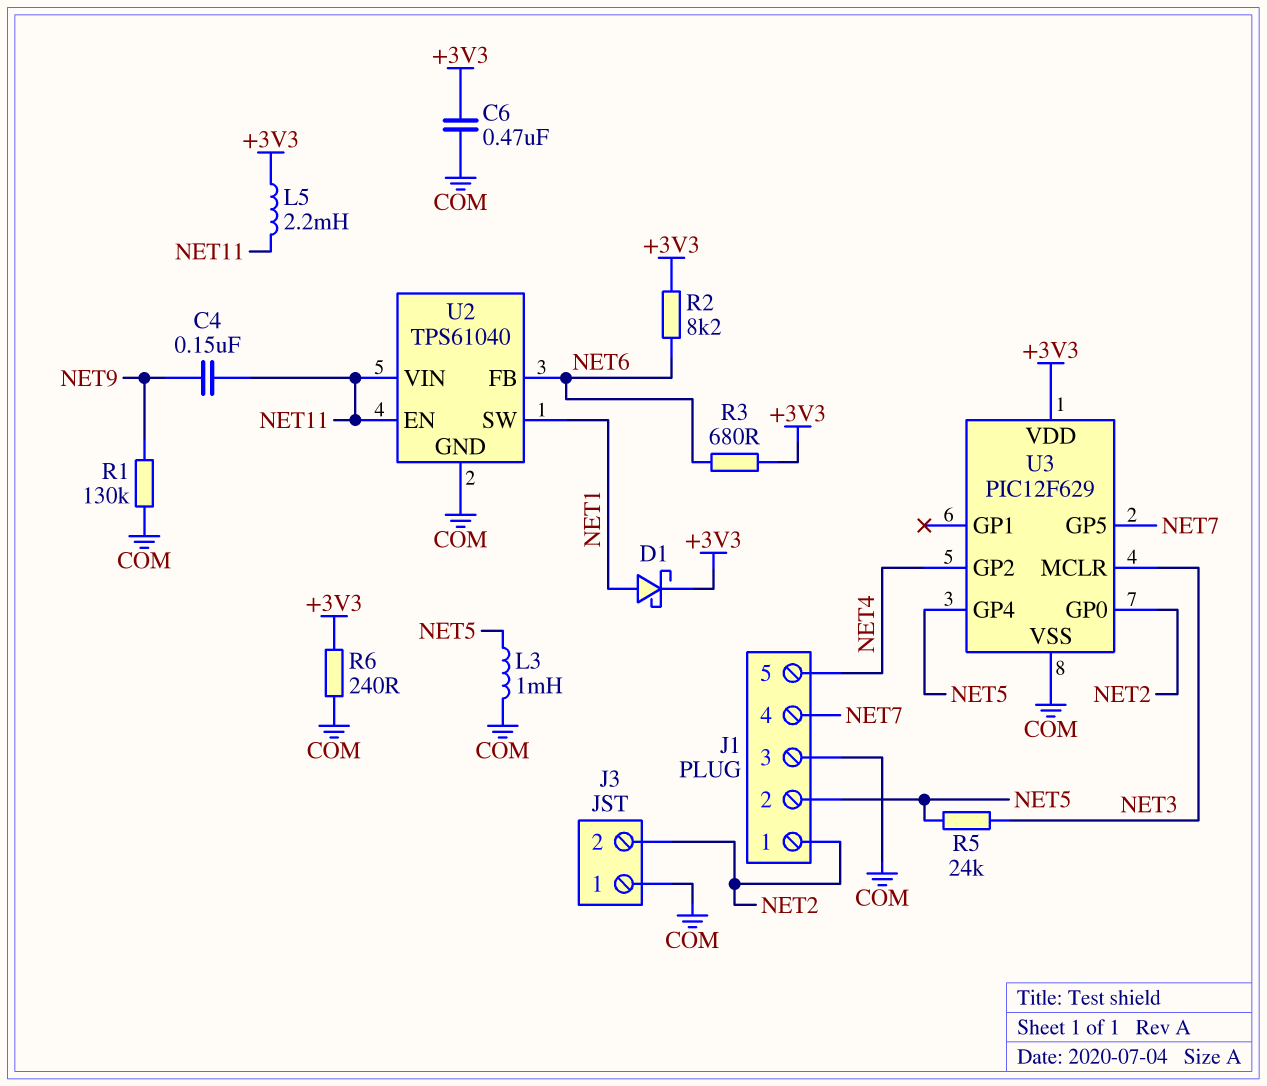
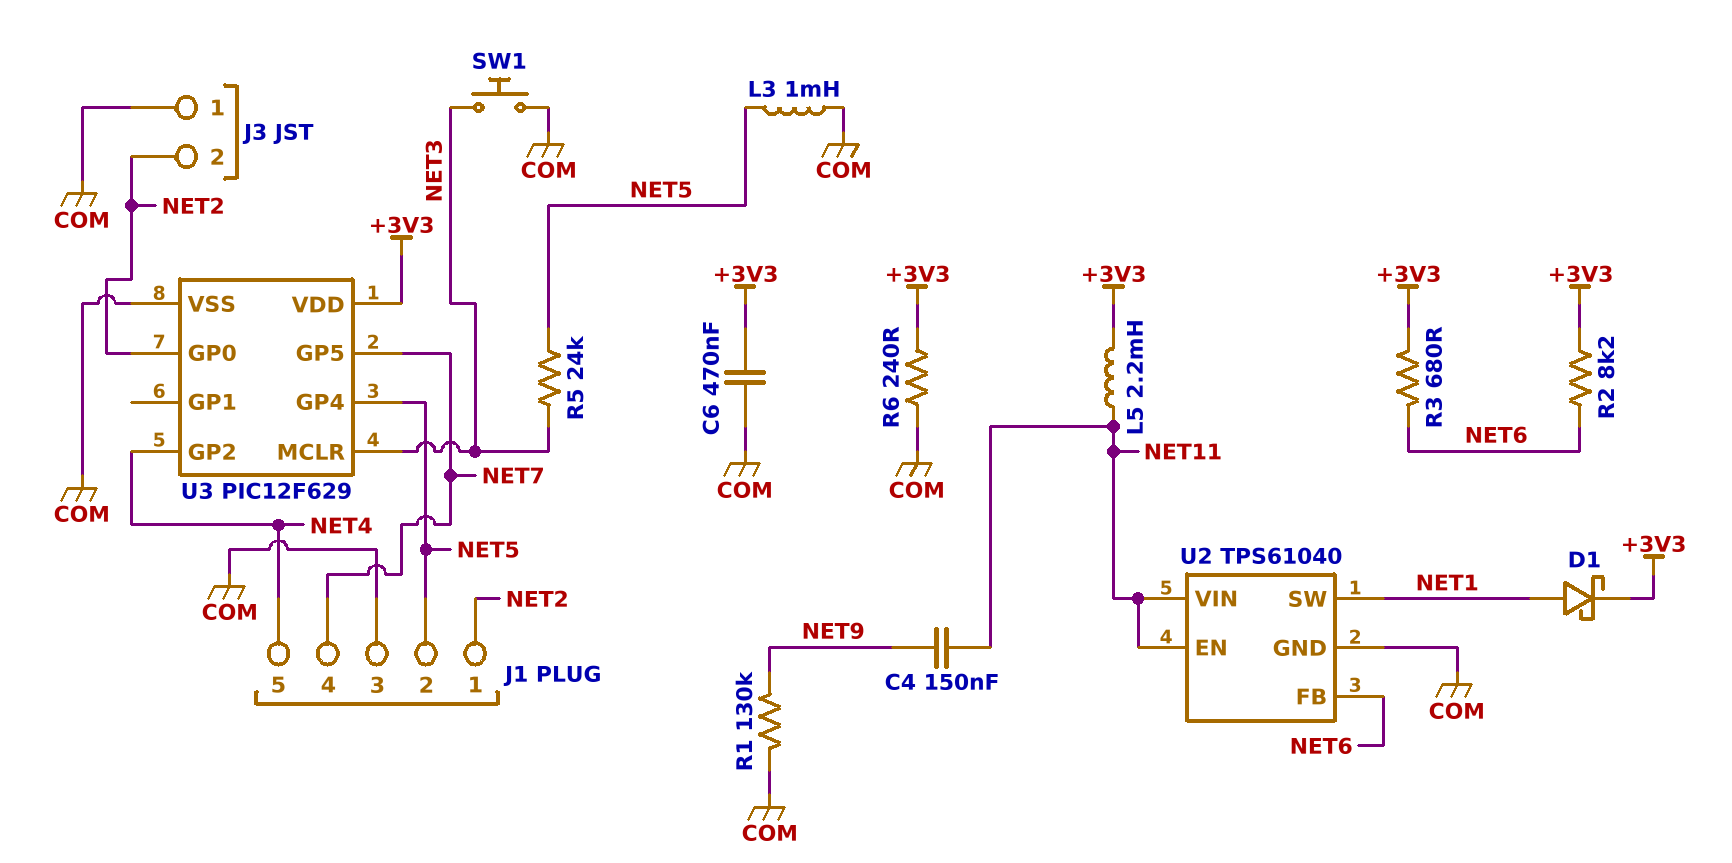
SW1: none -> button (COM, NET3)

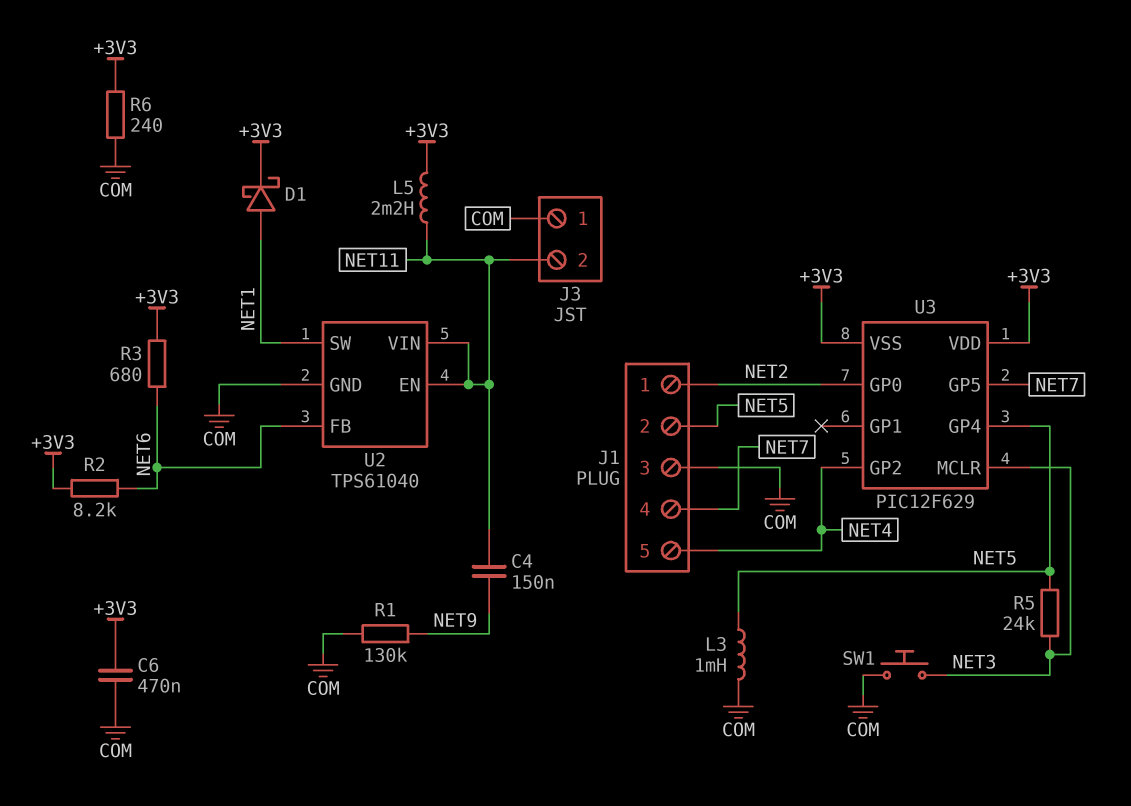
J3 pin 2: NET2 -> NET11
U3 pin VSS: COM -> +3V3

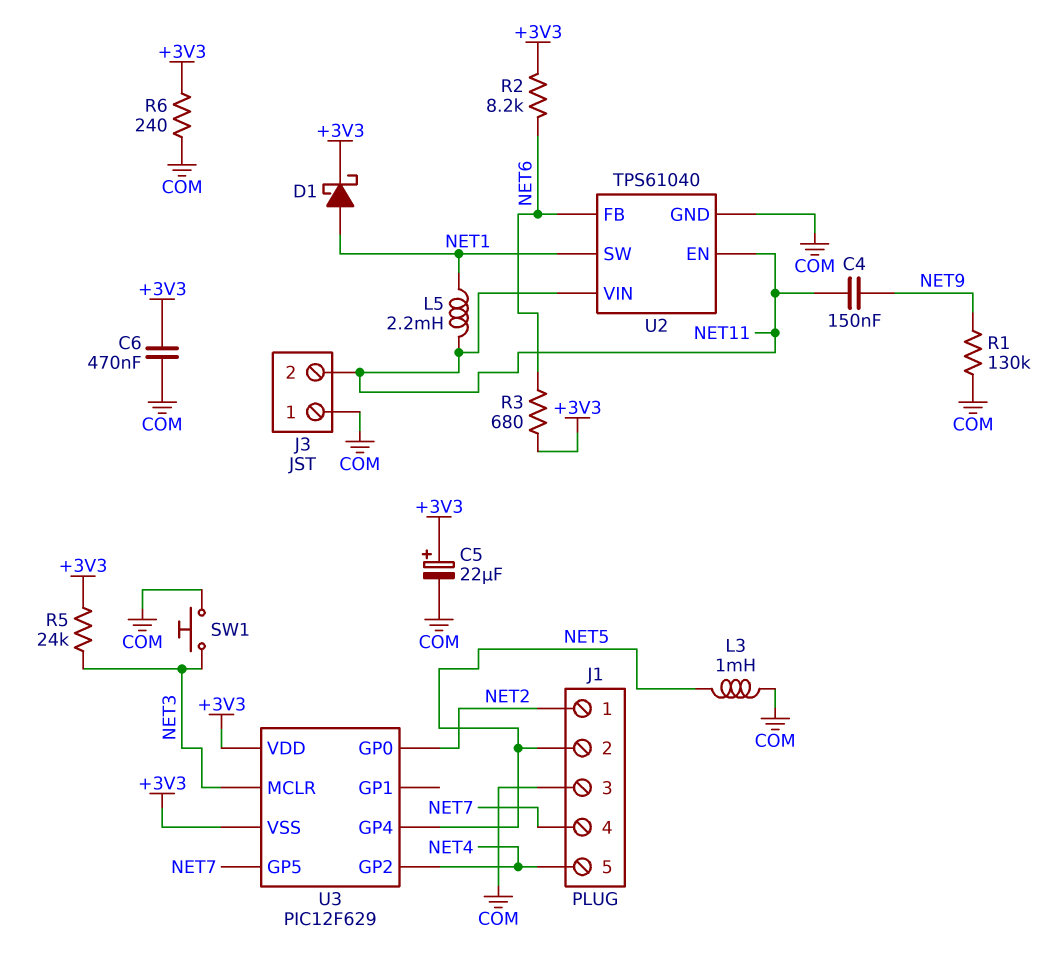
C5: none -> 22uF (plus +3V3, minus COM)
L5: 2.2mH (+3V3, NET11) -> 2.2mH (NET1, NET11)
R5: 24k (NET3, NET5) -> 24k (+3V3, NET3)

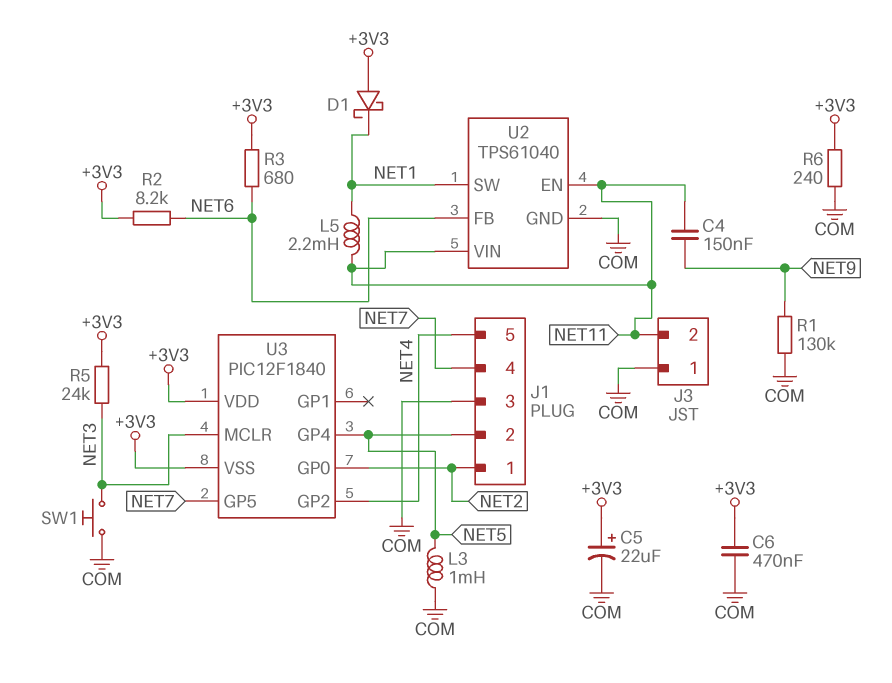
D1: schottky (A NET1, K +3V3) -> schottky (A +3V3, K NET1)
U3: PIC12F629 -> PIC12F1840

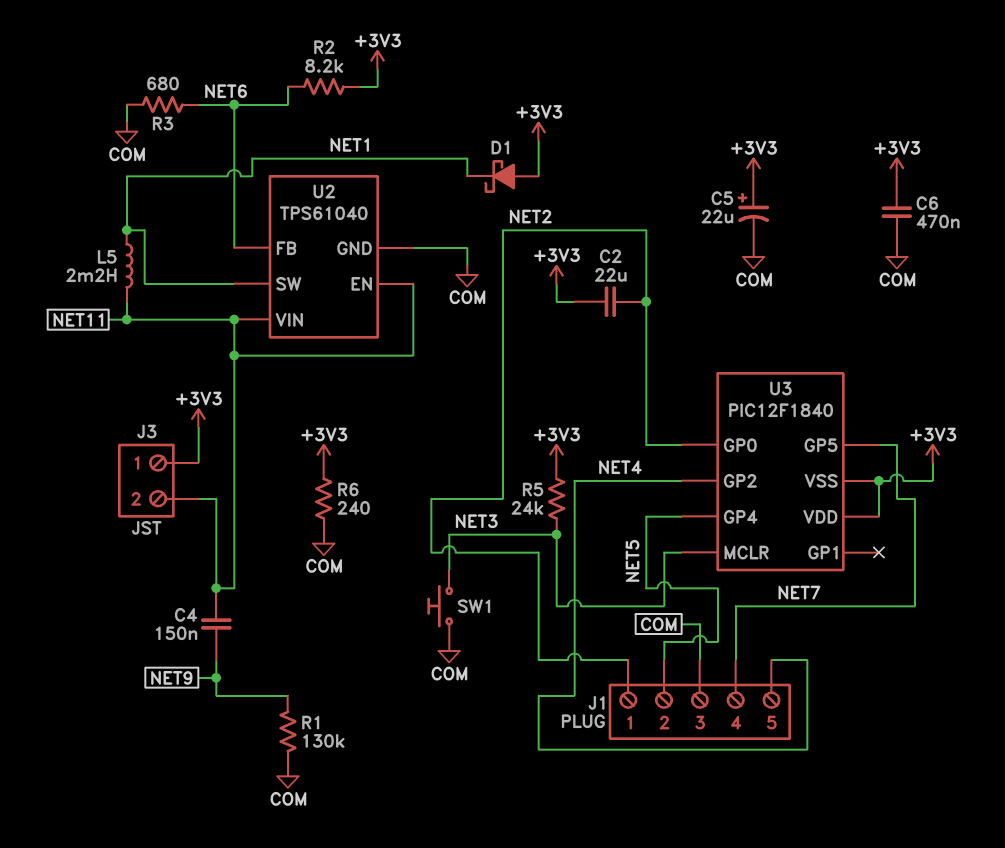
C2: none -> 22uF (+3V3, NET2)
J3 pin 1: COM -> +3V3
L3: 1mH (COM, NET5) -> none
R3: 680 (+3V3, NET6) -> 680 (COM, NET6)

